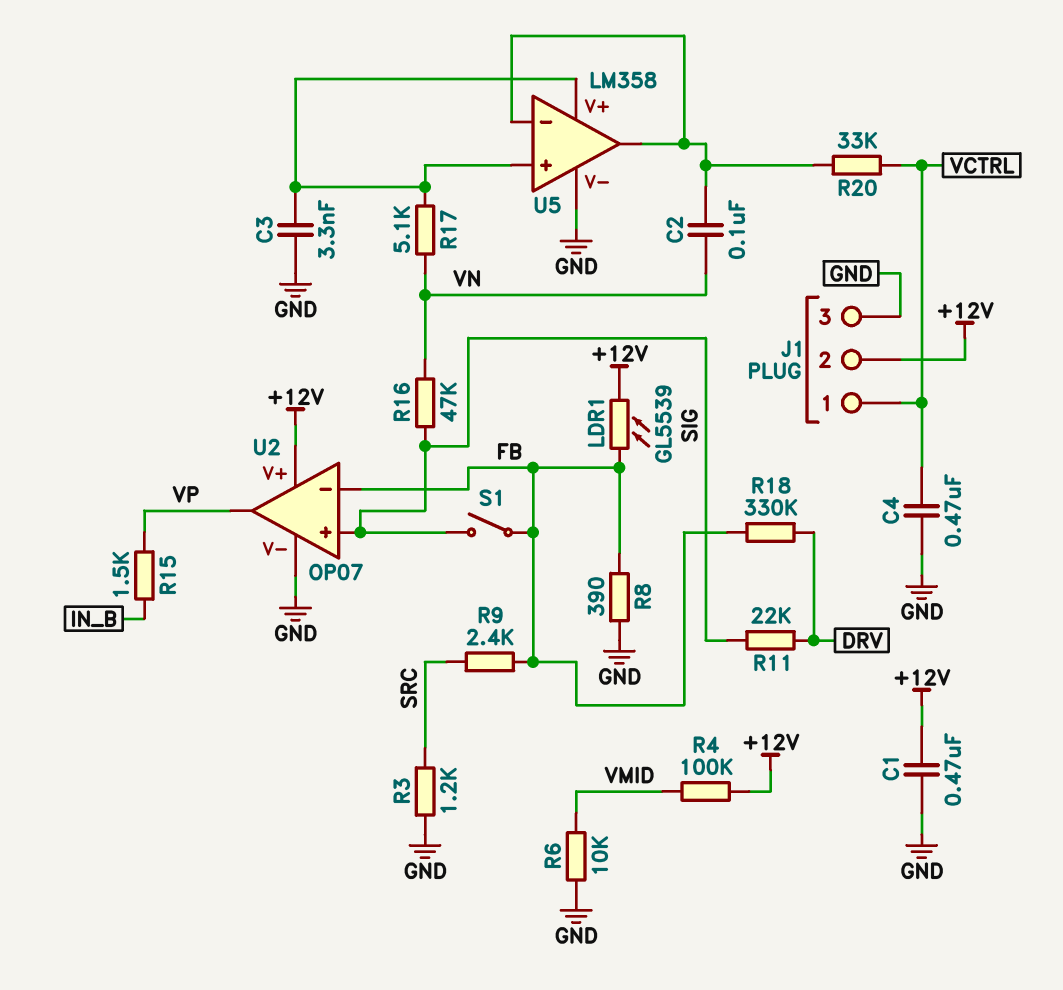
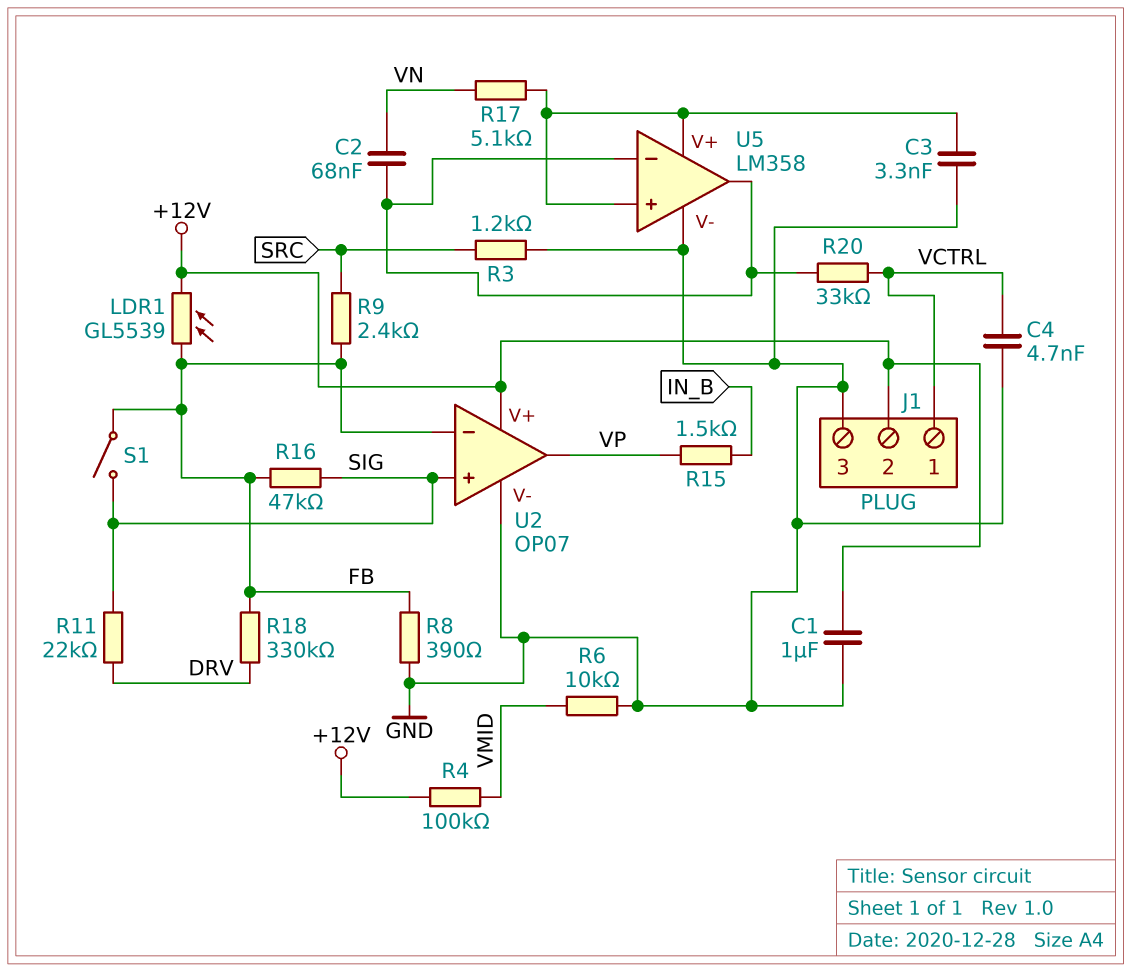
C1: 470nF (+12V, GND) -> 1uF (+12V, GND)
C2: 100nF (U5/in-, VN) -> 68nF (U5/in-, VN)
C4: 470nF (GND, VCTRL) -> 4.7nF (GND, VCTRL)
R16: 47k (SIG, VN) -> 47k (FB, SIG)

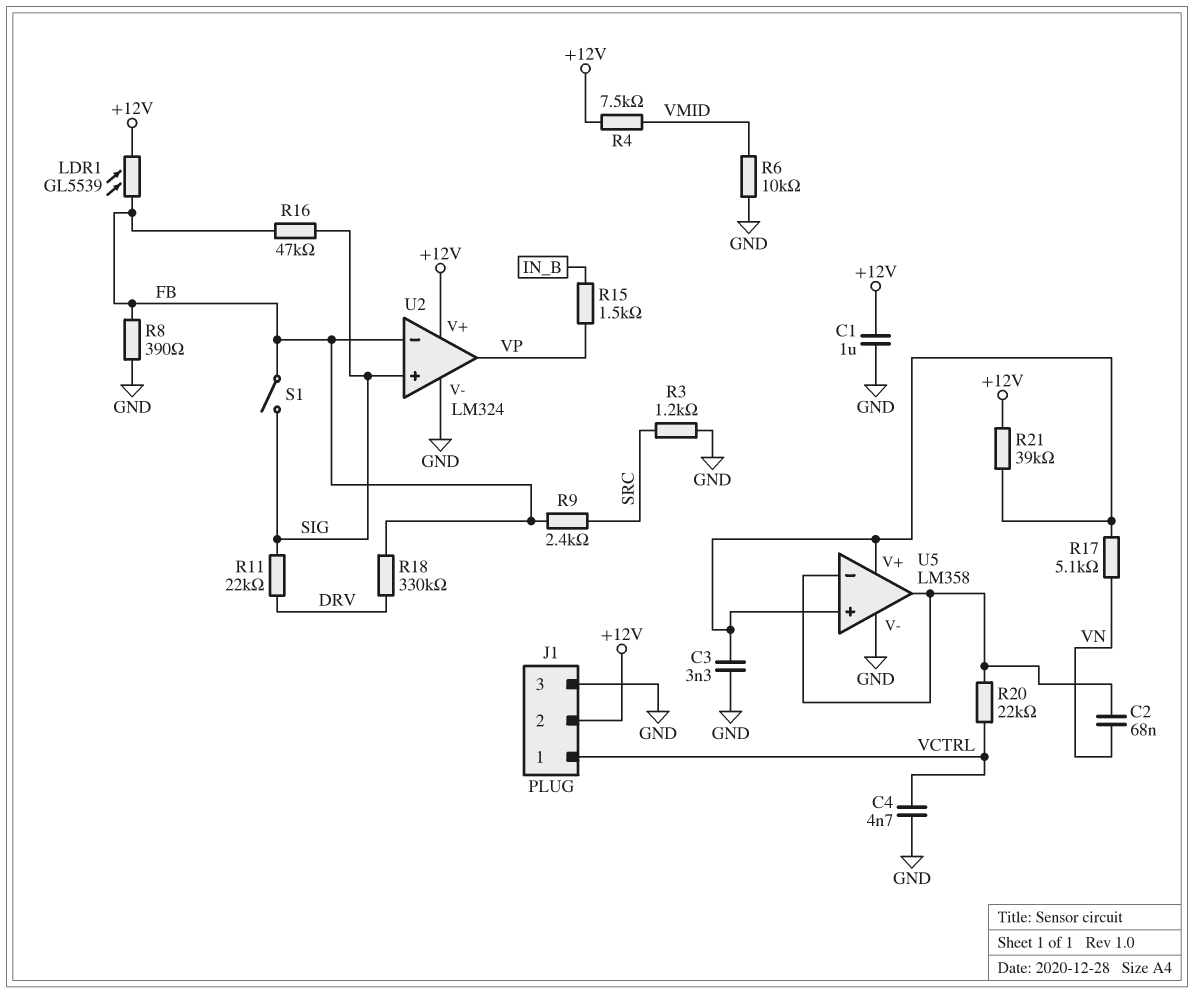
R4: 100k (+12V, VMID) -> 7.5k (+12V, VMID)
R20: 33k (U5/in-, VCTRL) -> 22k (U5/in-, VCTRL)
R21: none -> 39k (+12V, U5/V+)
U2: OP07 -> LM324

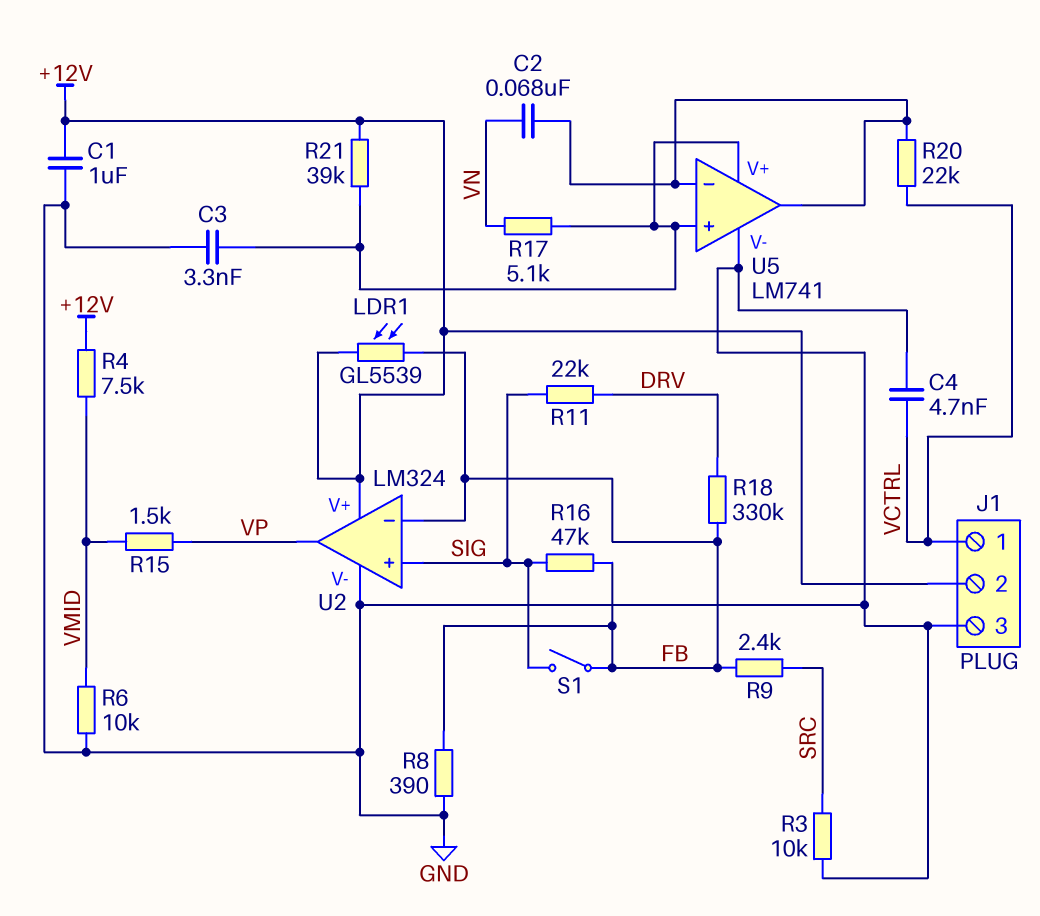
R3: 1.2k (GND, SRC) -> 10k (GND, SRC)
R15: 1.5k (IN_B, VP) -> 1.5k (VMID, VP)
U5: LM358 -> LM741

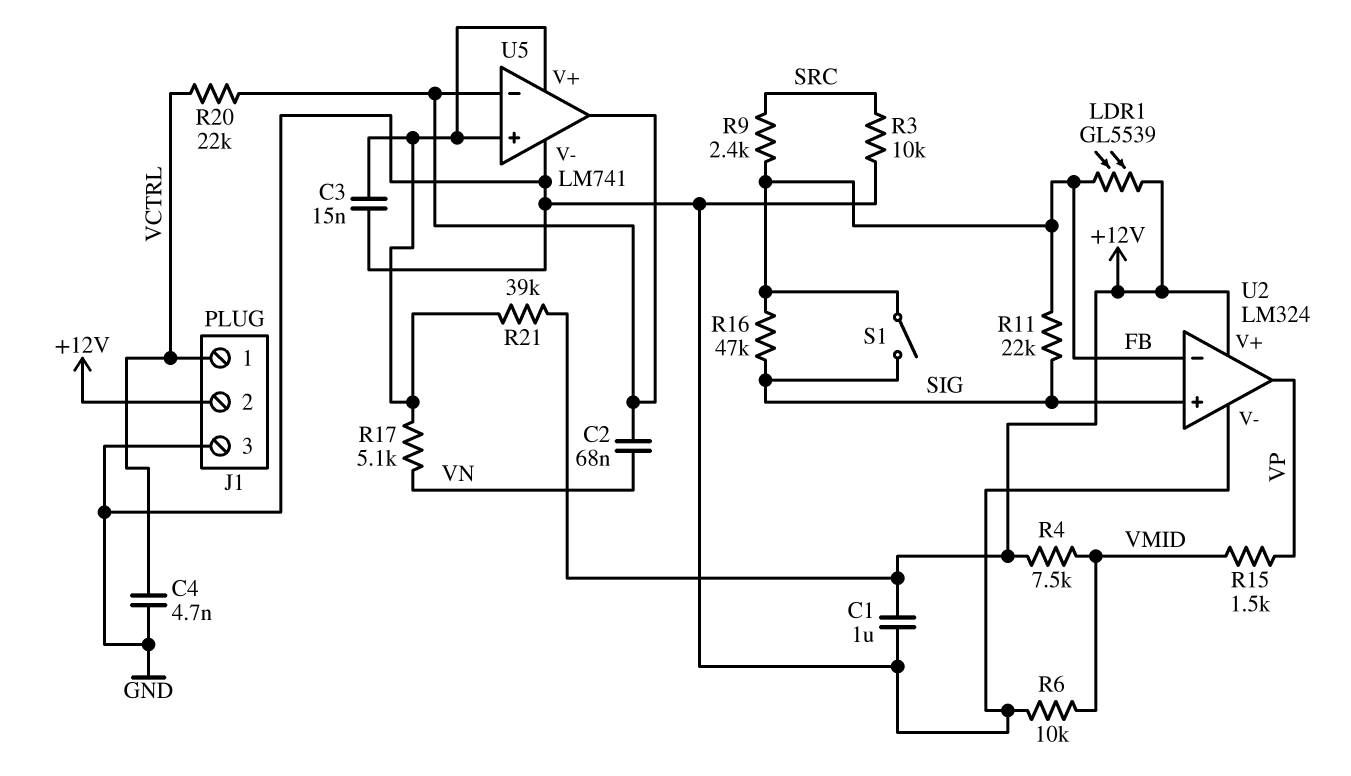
C3: 3.3nF (GND, U5/V+) -> 15nF (GND, U5/V+)
R8: 390 (FB, GND) -> none
R11: 22k (DRV, SIG) -> 22k (FB, SIG)
R18: 330k (DRV, FB) -> none

